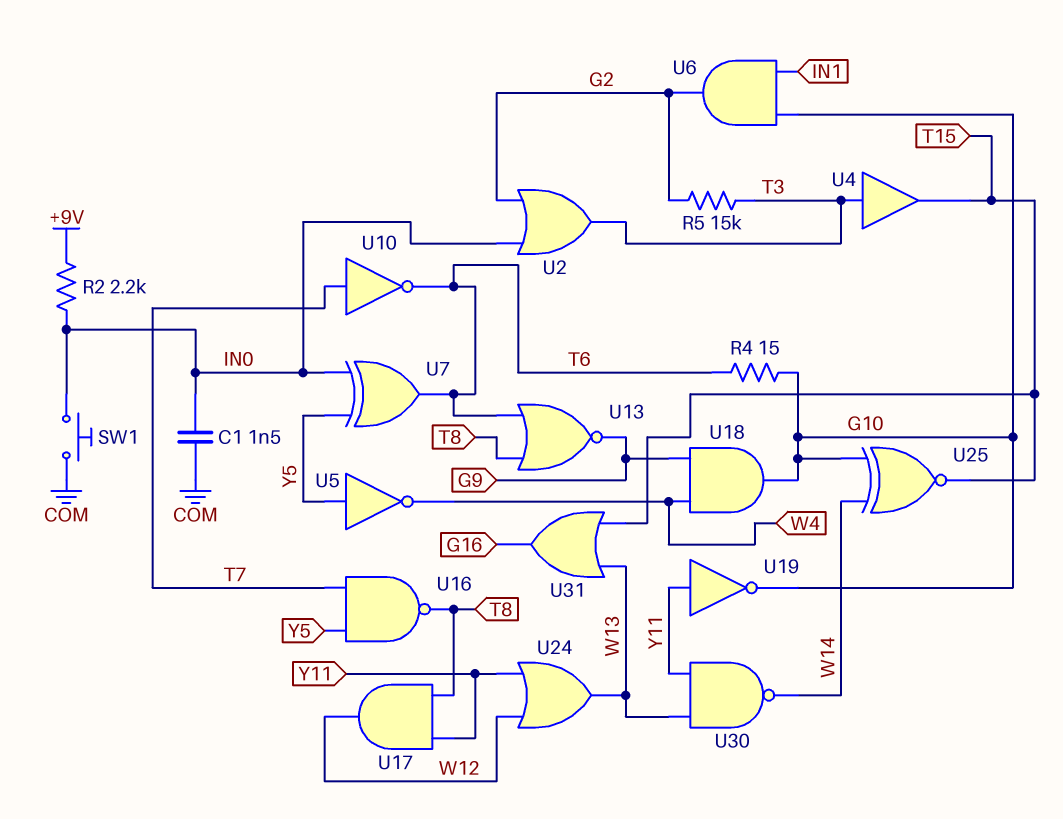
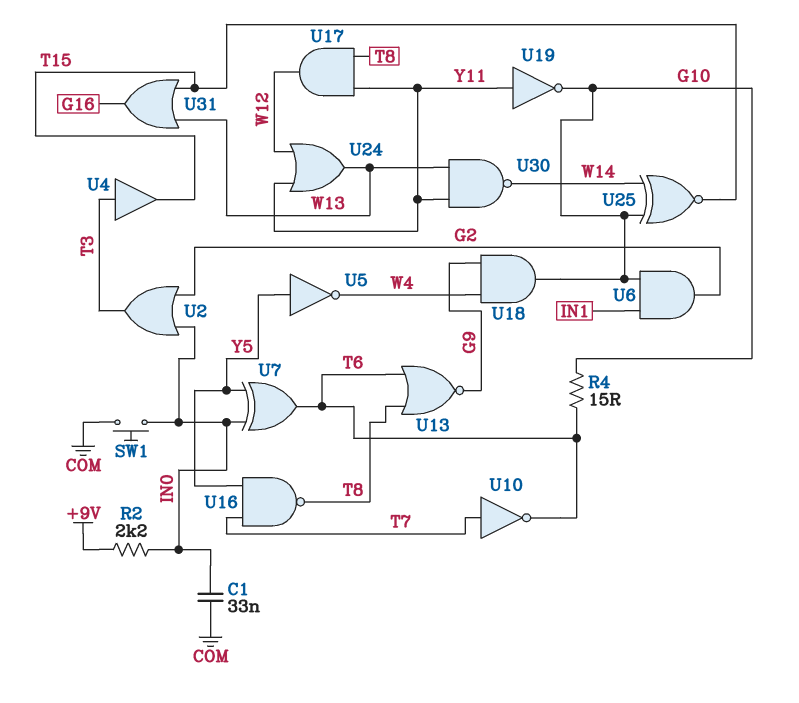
C1: 1.5nF (COM, IN0) -> 33nF (COM, IN0)
R5: 15k (G2, T3) -> none

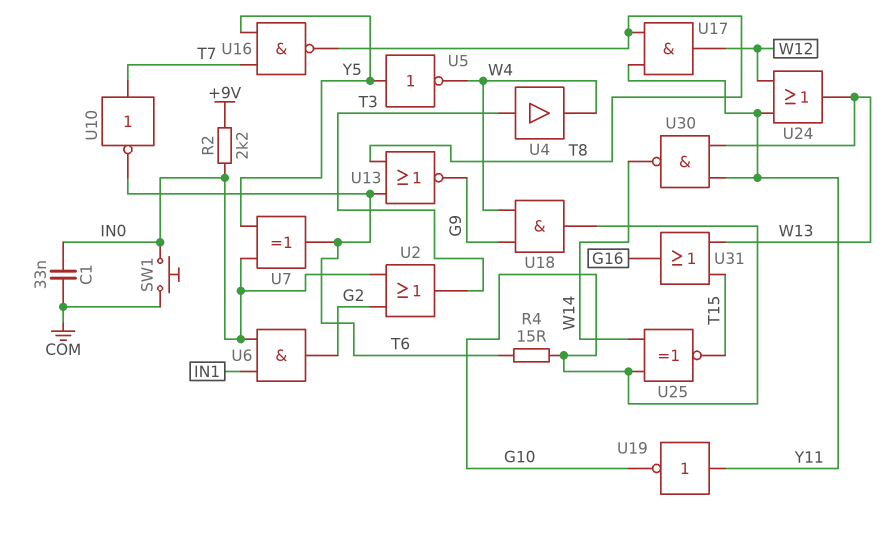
U4: buffer (in T3, out T15) -> buffer (in T3, out W4)
U6: AND (in G10, in IN1, out G2) -> AND (in IN0, in IN1, out G2)

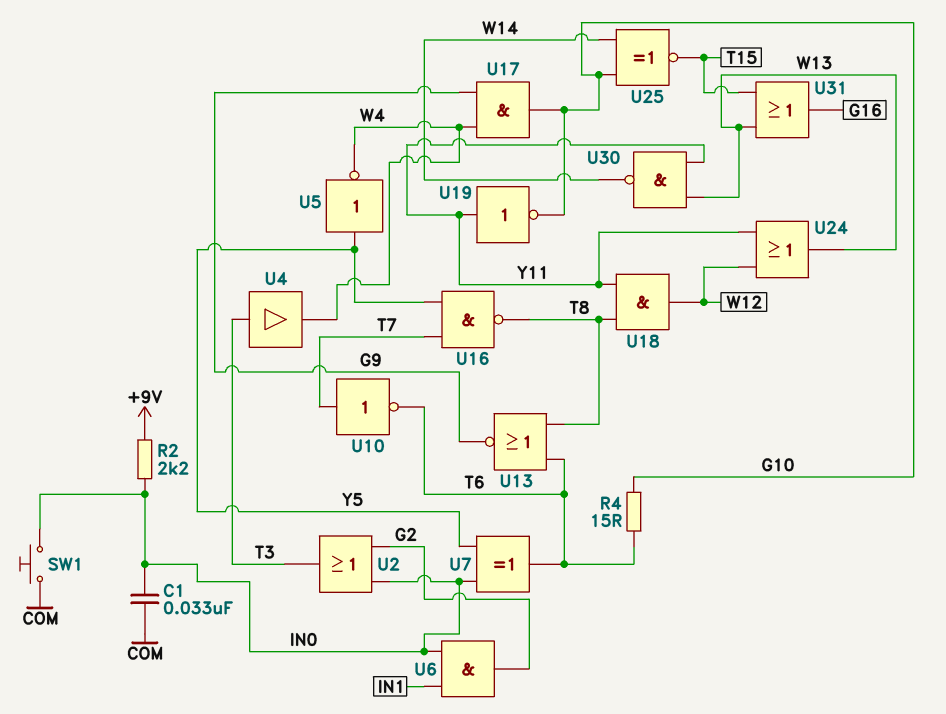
U17: AND (in T8, in Y11, out W12) -> AND (in G9, in W4, out G10)
U18: AND (in G9, in W4, out G10) -> AND (in T8, in Y11, out W12)

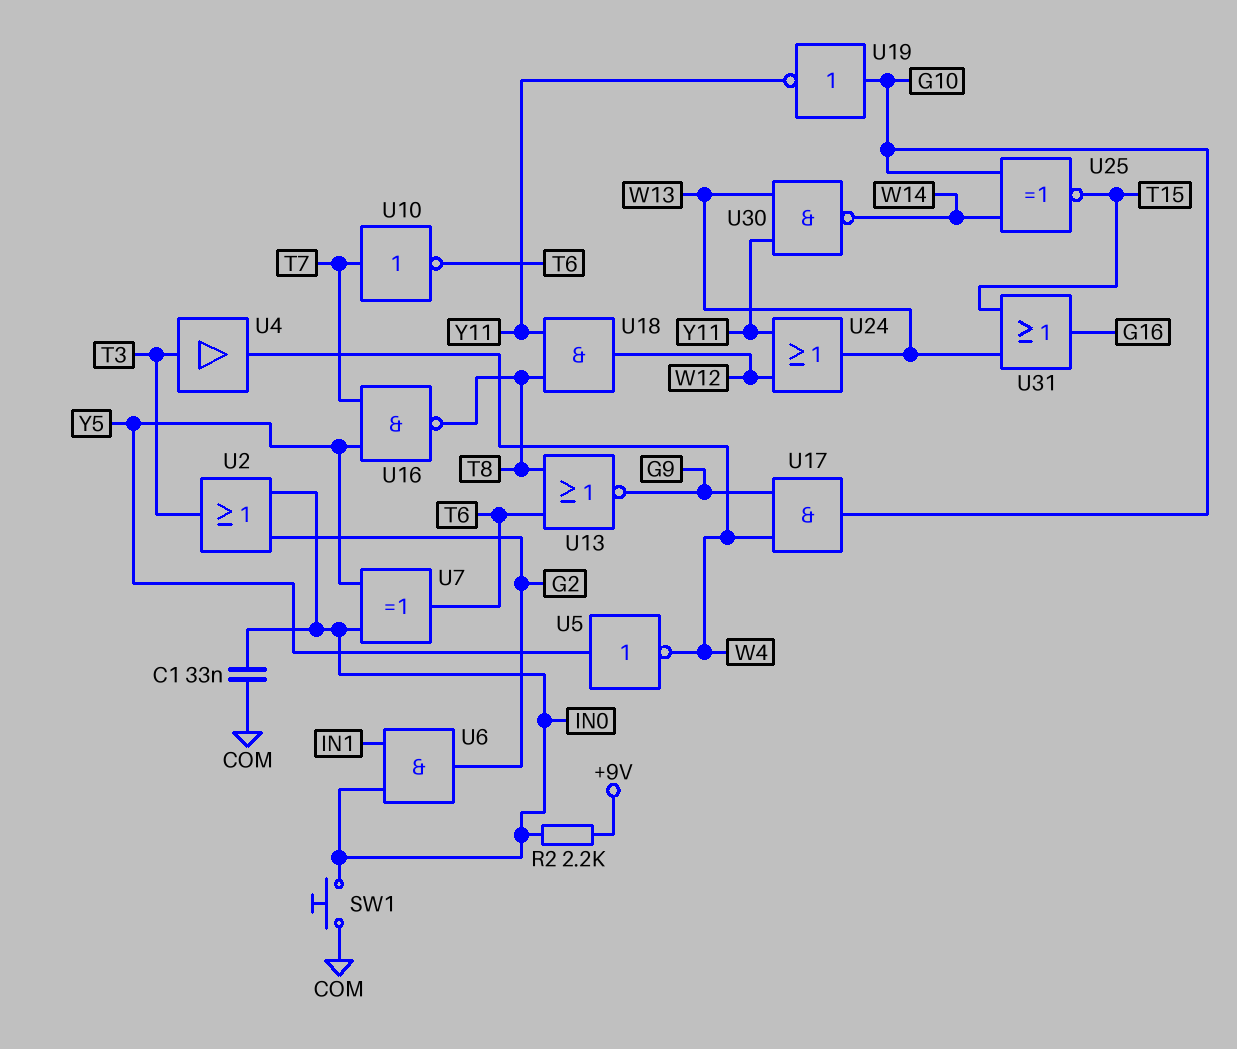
R4: 15 (G10, T6) -> none
U19: NOT (in Y11, out G10) -> NOT (in G10, out Y11)

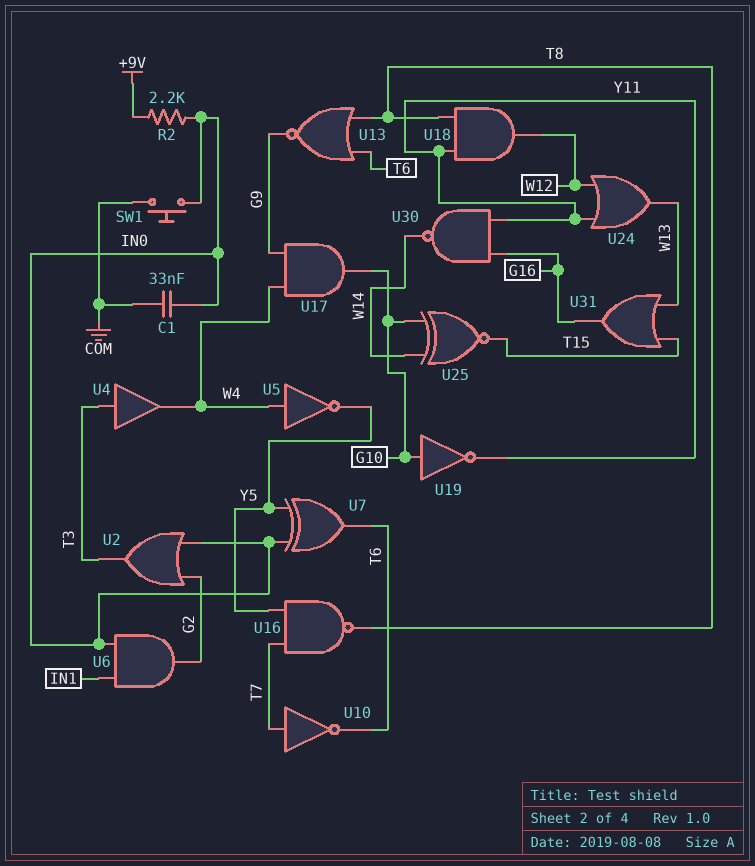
U5: NOT (in Y5, out W4) -> NOT (in W4, out Y5)
U30: NAND (in W13, in Y11, out W14) -> NAND (in G16, in Y11, out W14)

